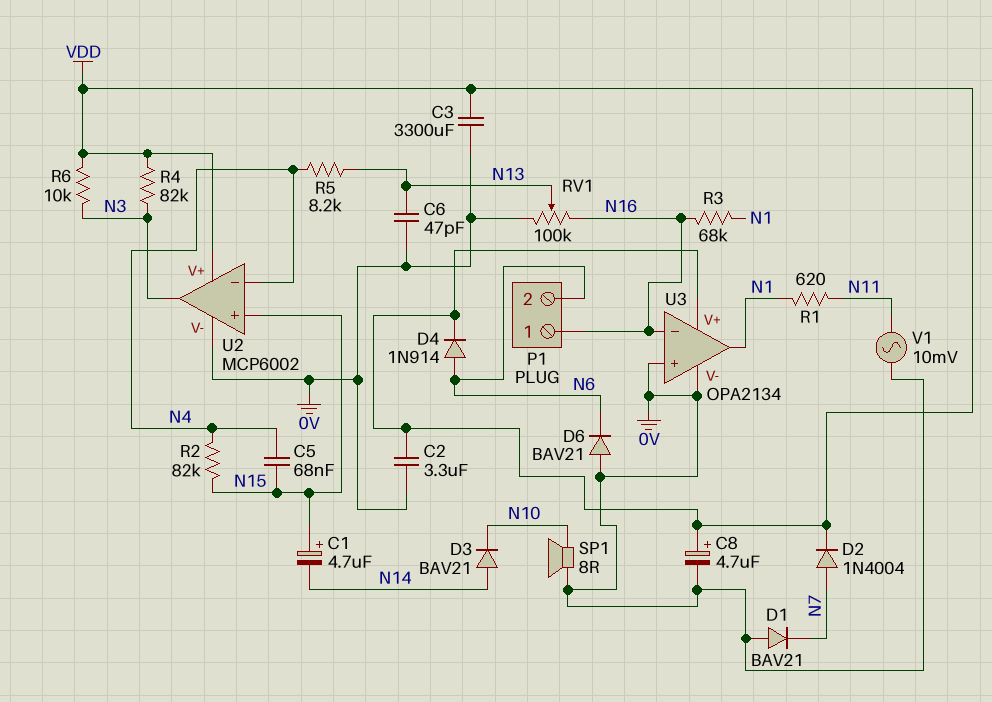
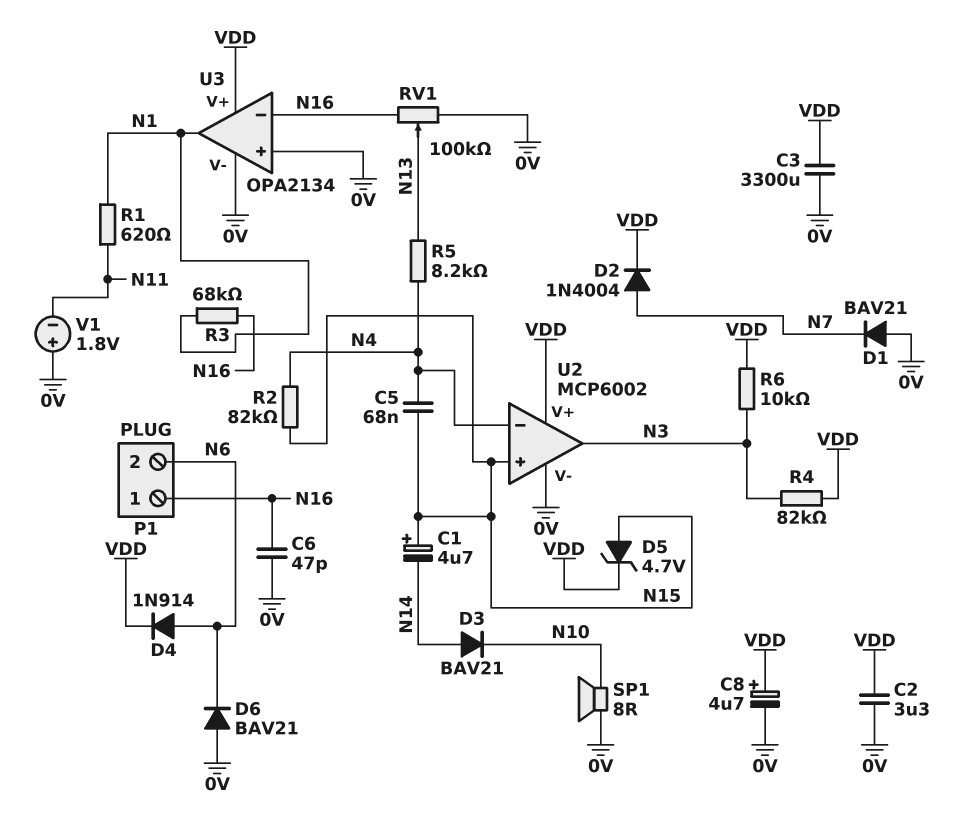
C6: 47pF (0V, N13) -> 47pF (0V, N16)
D5: none -> zener 4.7V (A N15, K VDD)
V1: AC 10mV (0V, N11) -> 1.8V (plus 0V, minus N11)

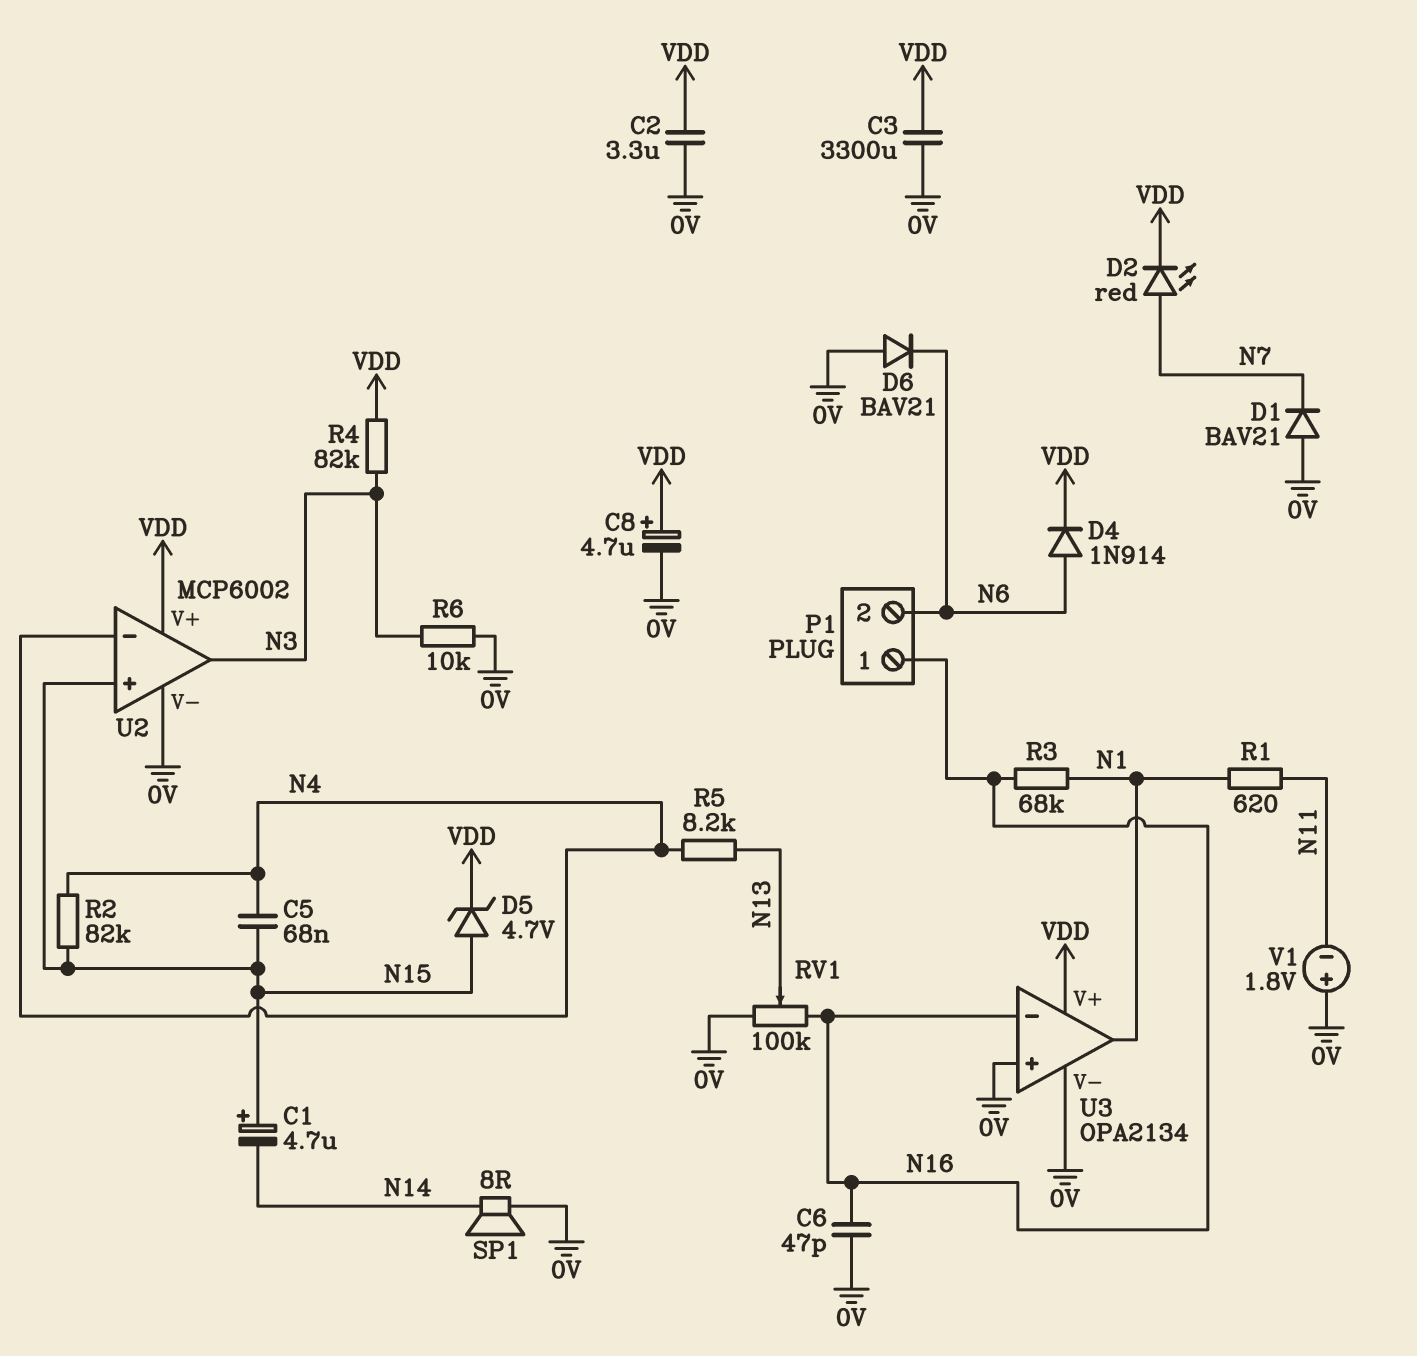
D2: diode 1N4004 (A N7, K VDD) -> LED red (A N7, K VDD)
D3: diode BAV21 (A N14, K N10) -> none
R6: 10k (N3, VDD) -> 10k (0V, N3)
SP1: speaker 8R (0V, N10) -> speaker 8R (0V, N14)

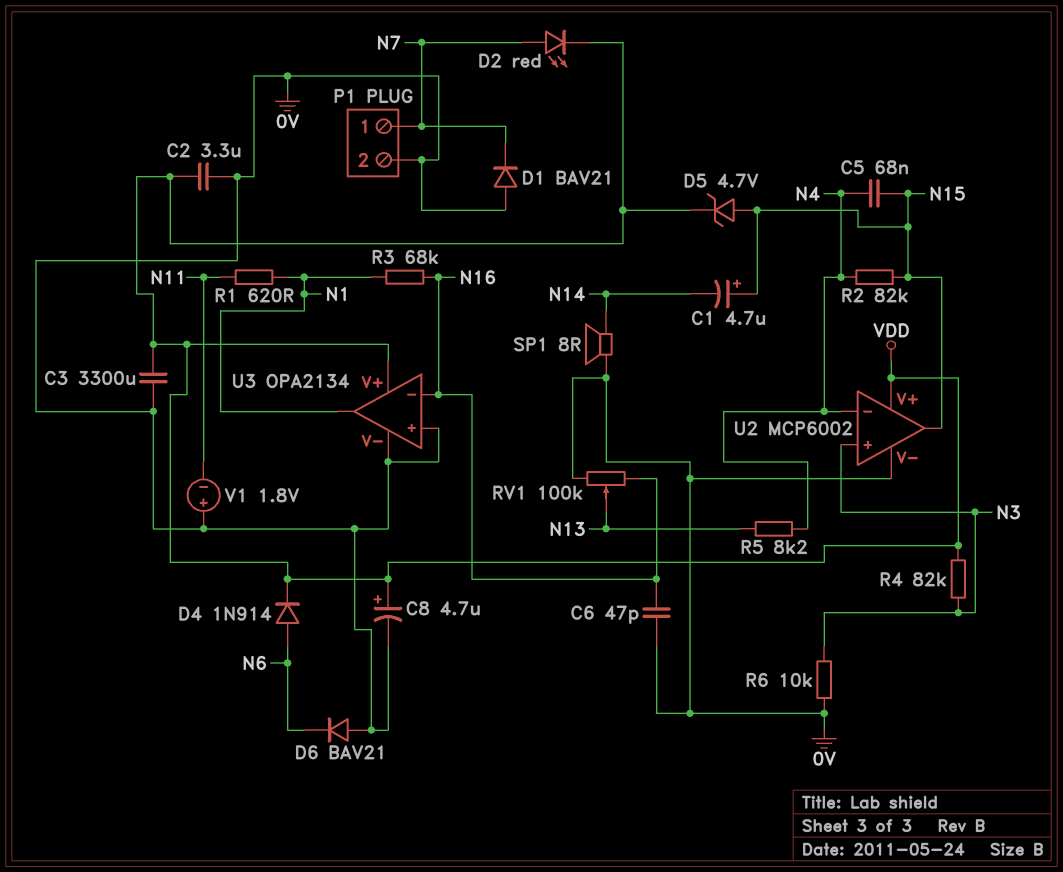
P1 pin 1: N16 -> N7
P1 pin 2: N6 -> 0V
U2 pin in+: N15 -> N3
U2 pin out: N3 -> N15

